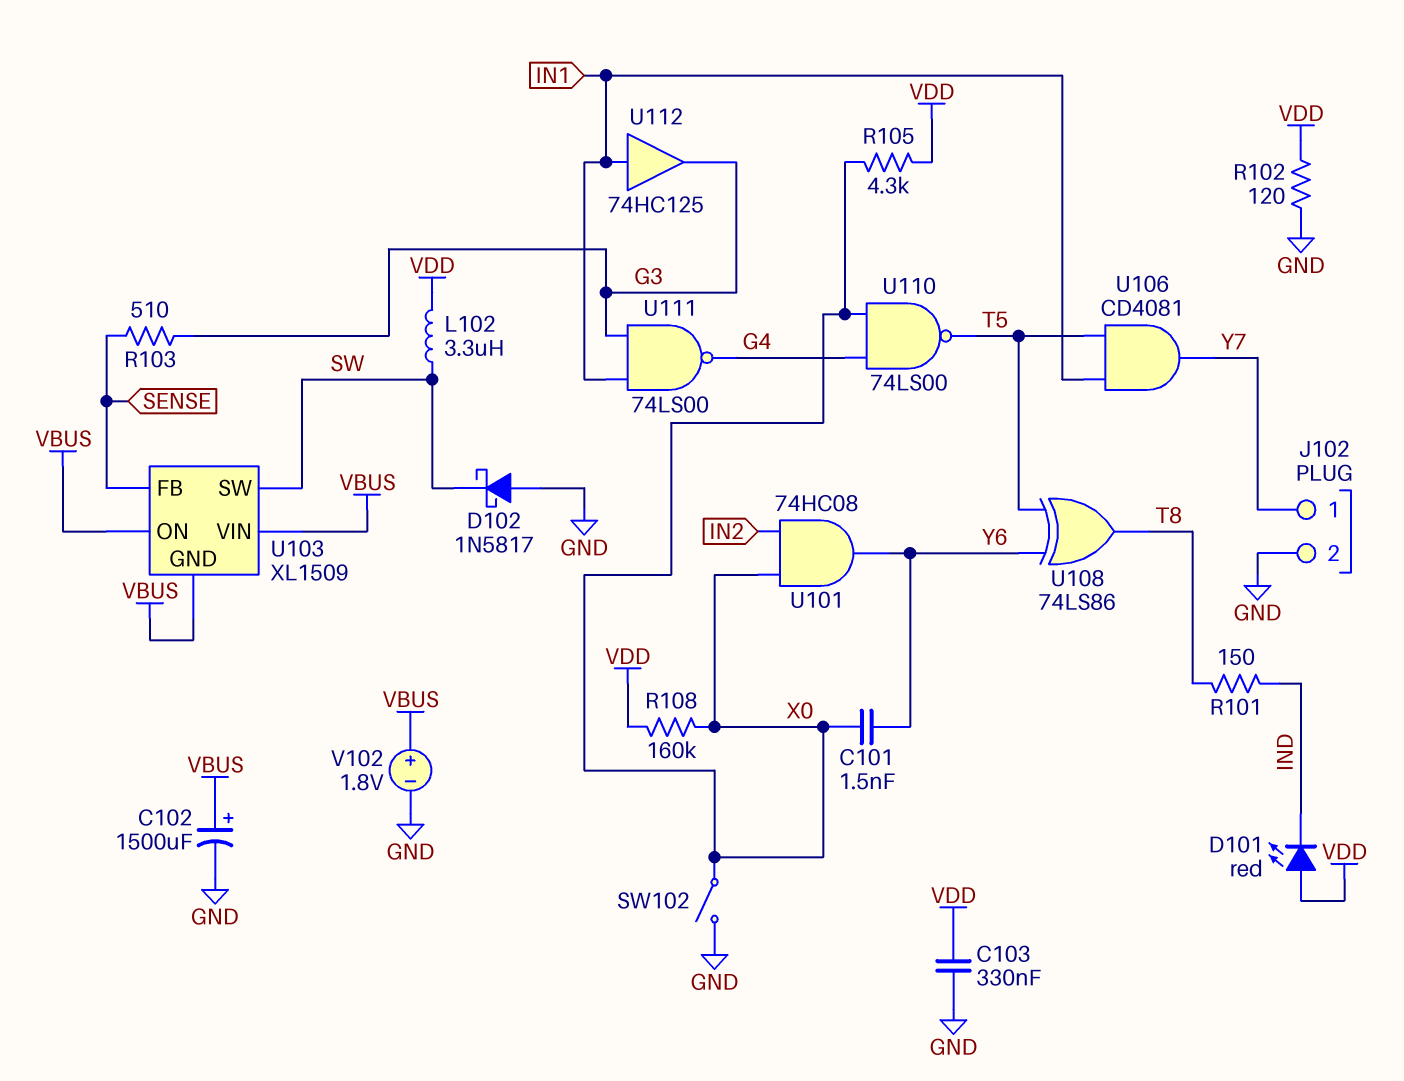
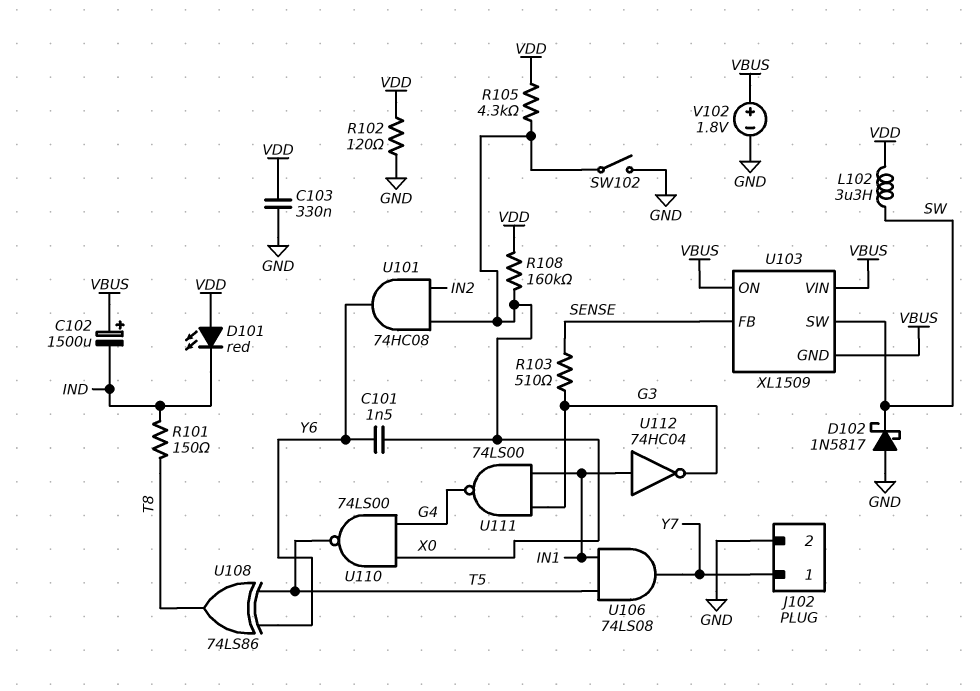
C102: 1500uF (plus VBUS, minus GND) -> 1500uF (plus VBUS, minus IND)
U106: AND CD4081 (in IN1, in T5, out Y7) -> AND 74LS08 (in IN1, in T5, out Y7)
U112: buffer 74HC125 (in IN1, out G3) -> NOT 74HC04 (in IN1, out G3)

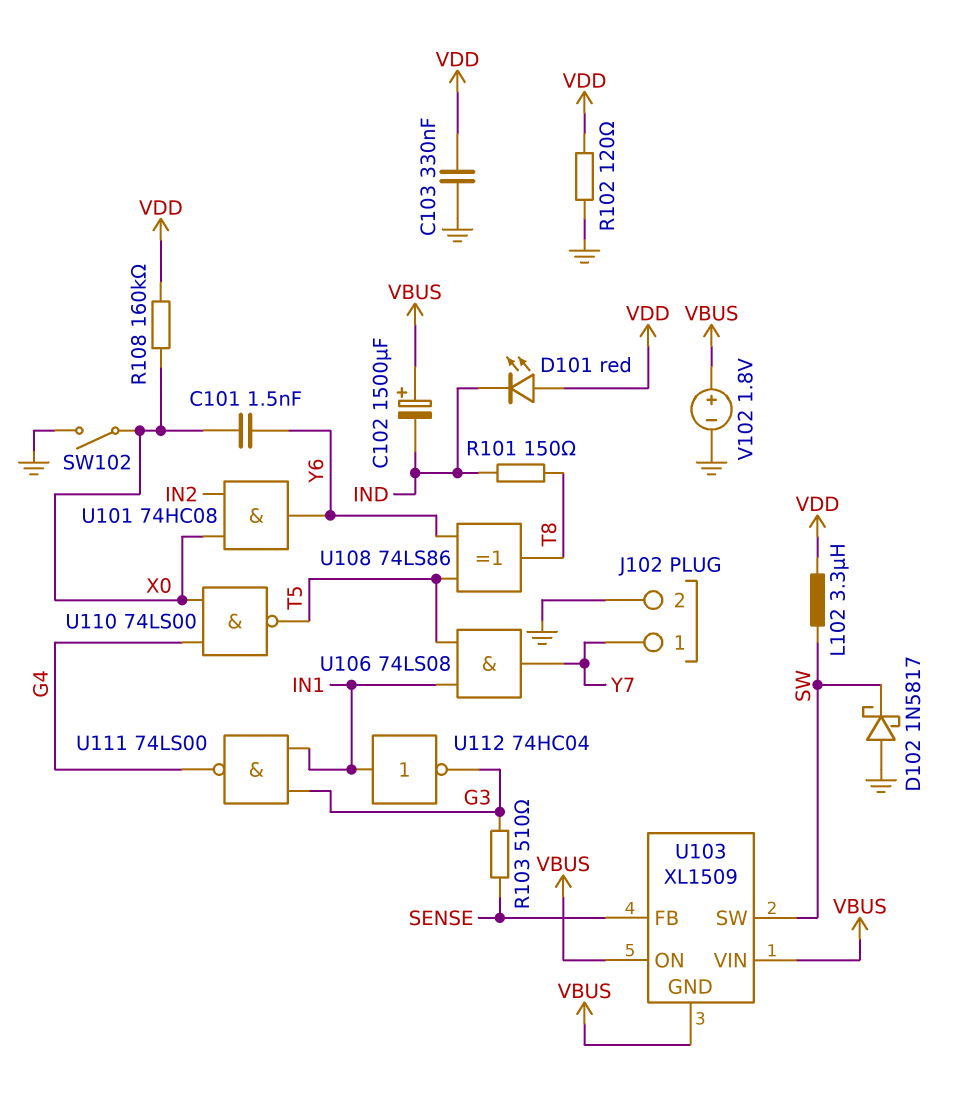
R105: 4.3k (VDD, X0) -> none

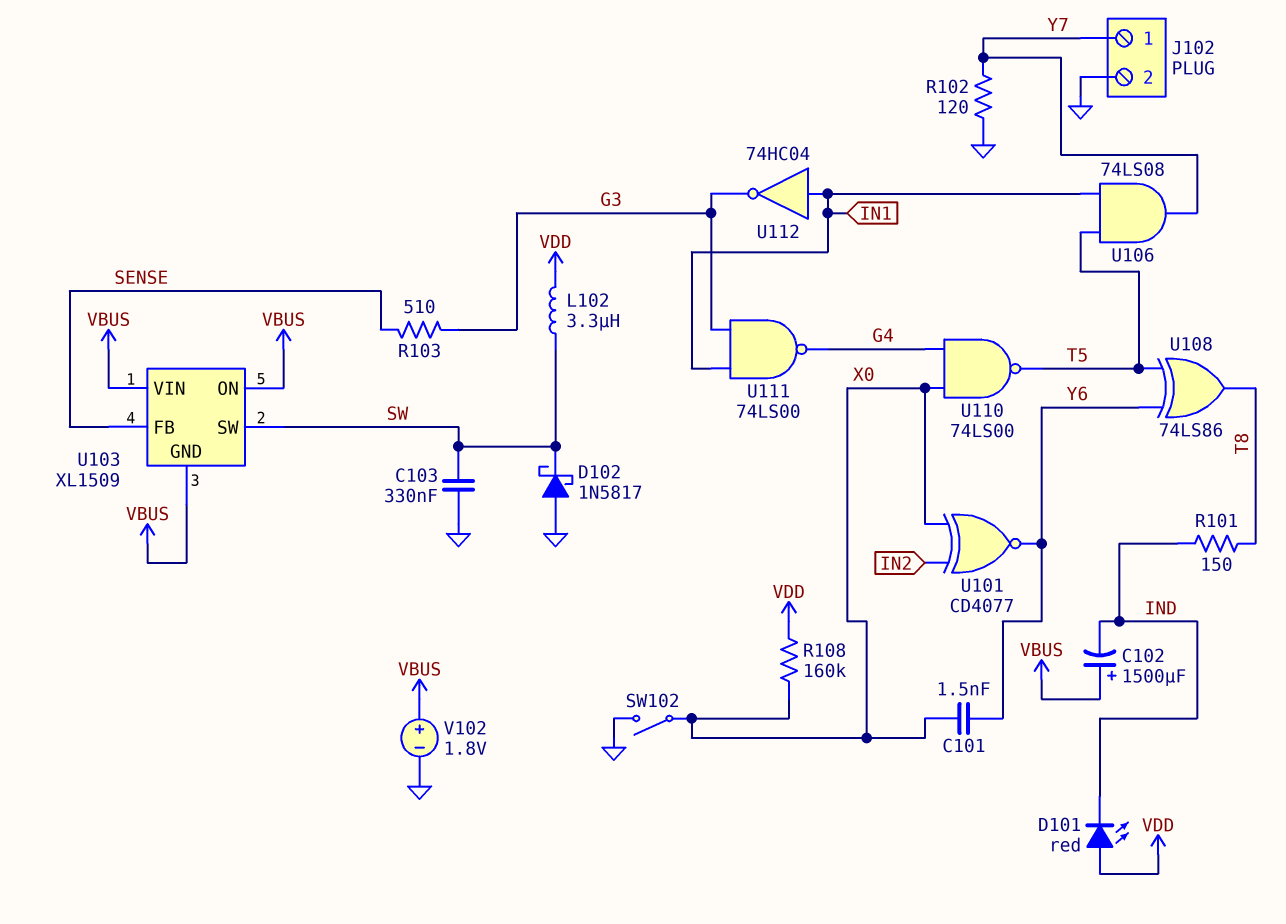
C103: 330nF (GND, VDD) -> 330nF (GND, SW)
R102: 120 (GND, VDD) -> 120 (GND, Y7)
U101: AND 74HC08 (in IN2, in X0, out Y6) -> XNOR CD4077 (in IN2, in X0, out Y6)

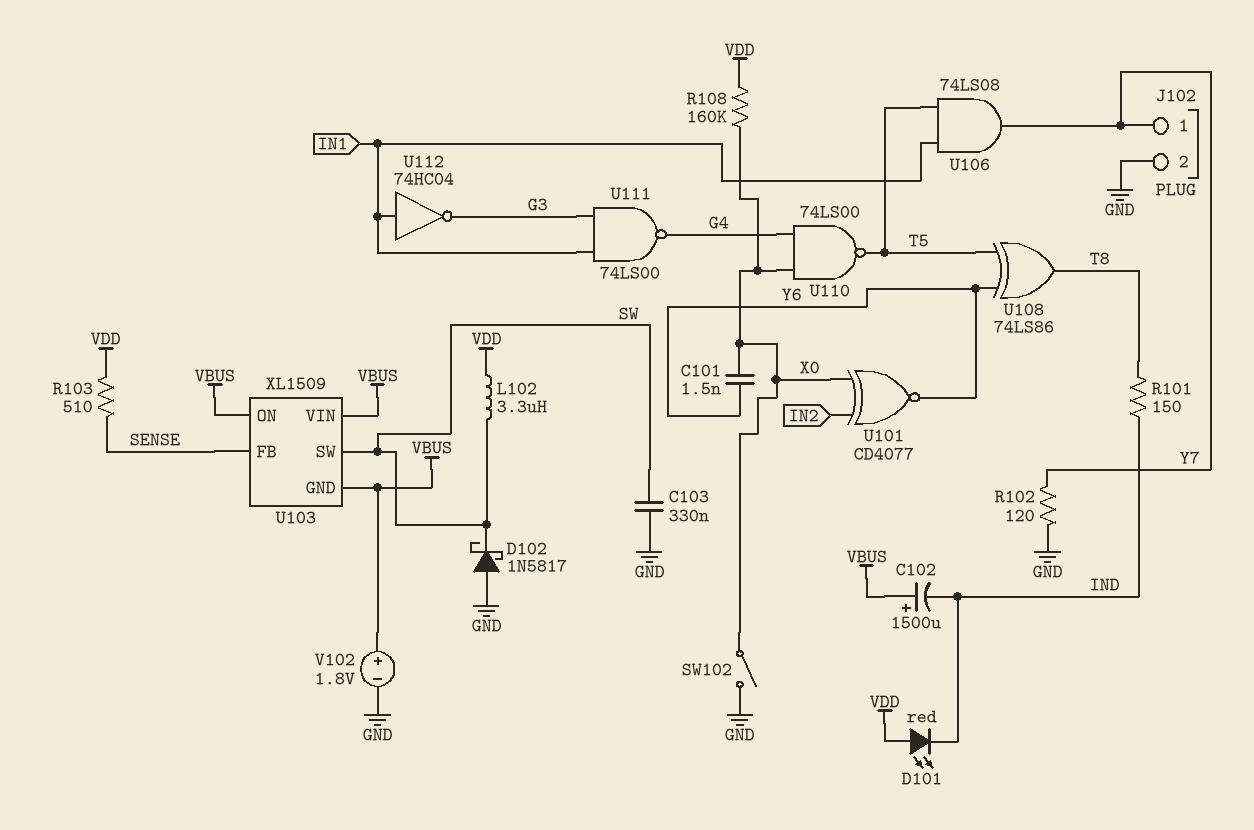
R103: 510 (G3, SENSE) -> 510 (SENSE, VDD)

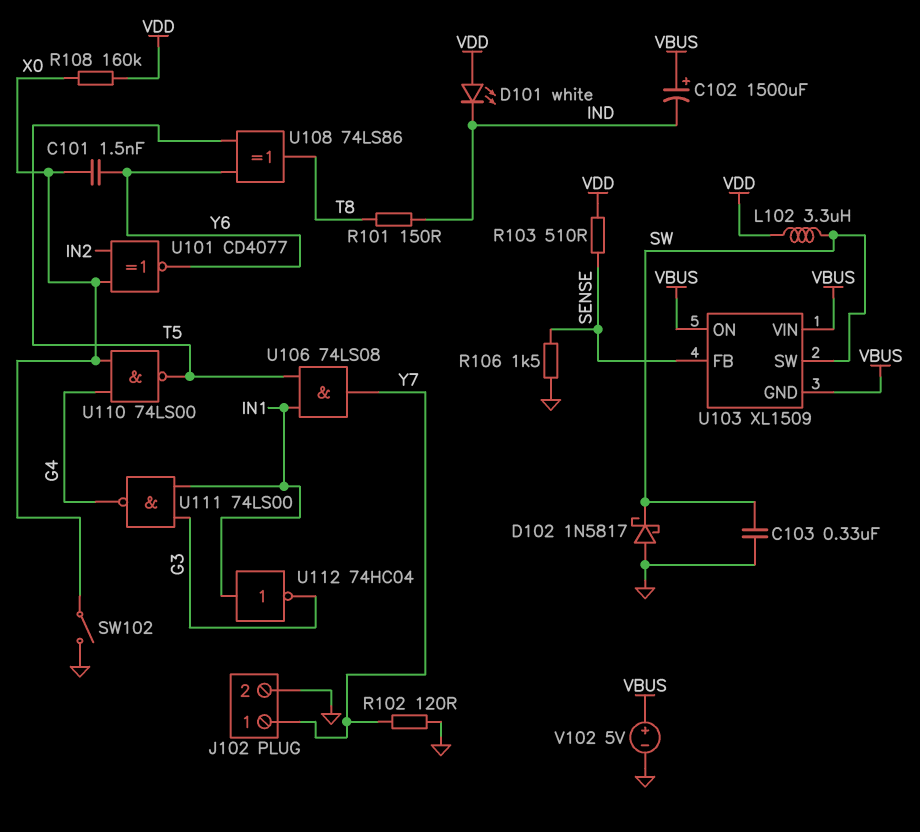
D101: LED red (A VDD, K IND) -> LED white (A VDD, K IND)
R106: none -> 1.5k (GND, SENSE)
V102: 1.8V (plus VBUS, minus GND) -> 5V (plus VBUS, minus GND)

